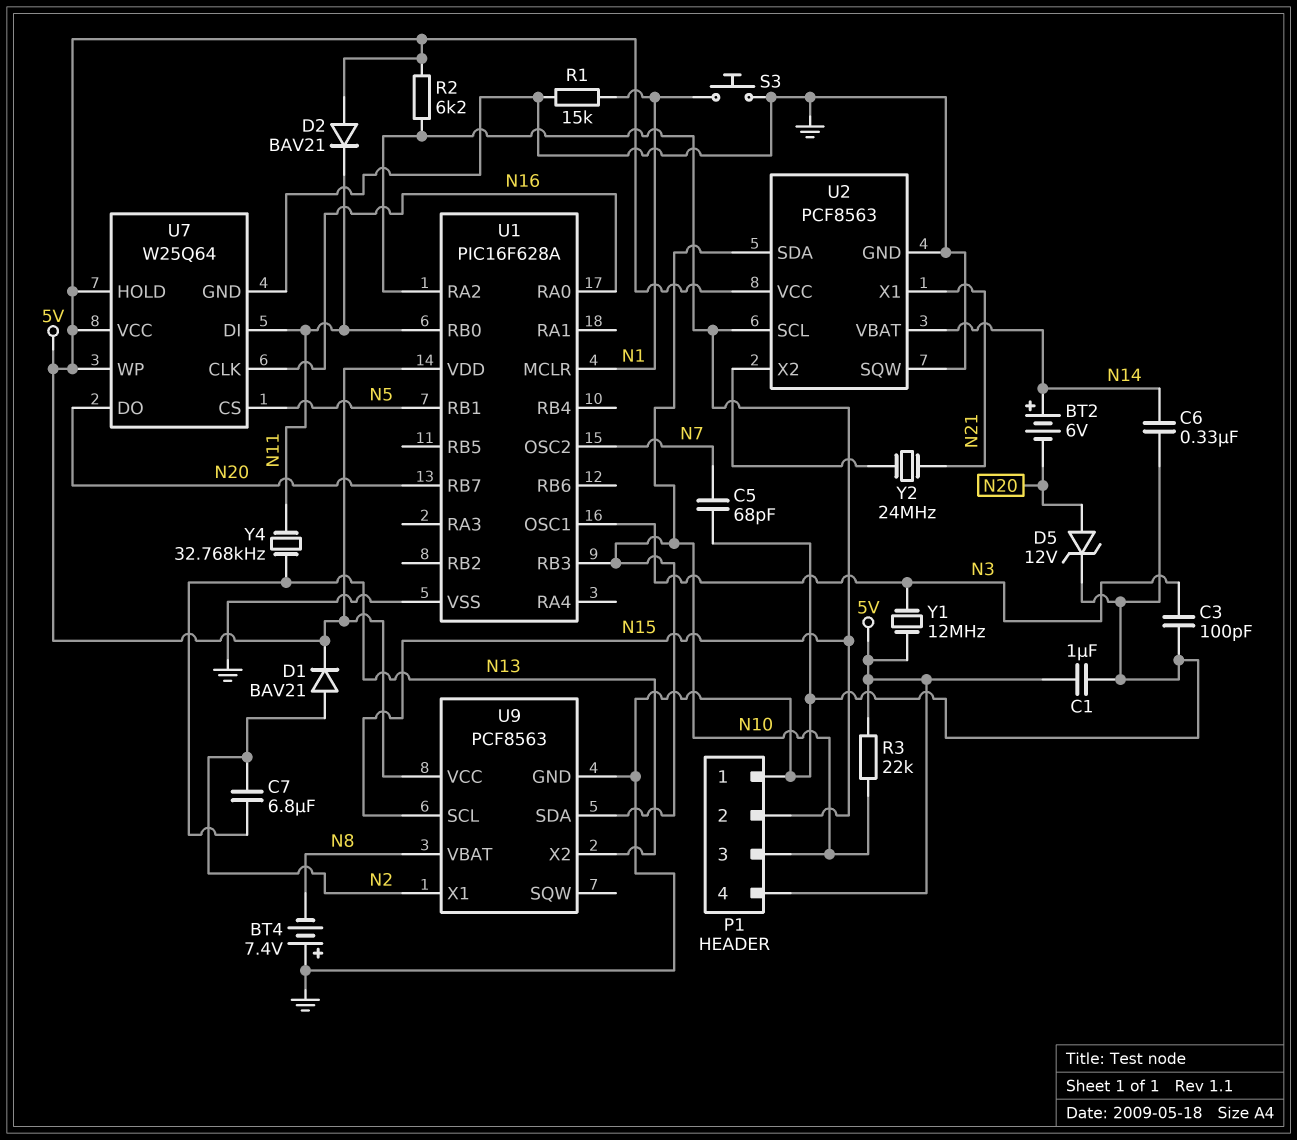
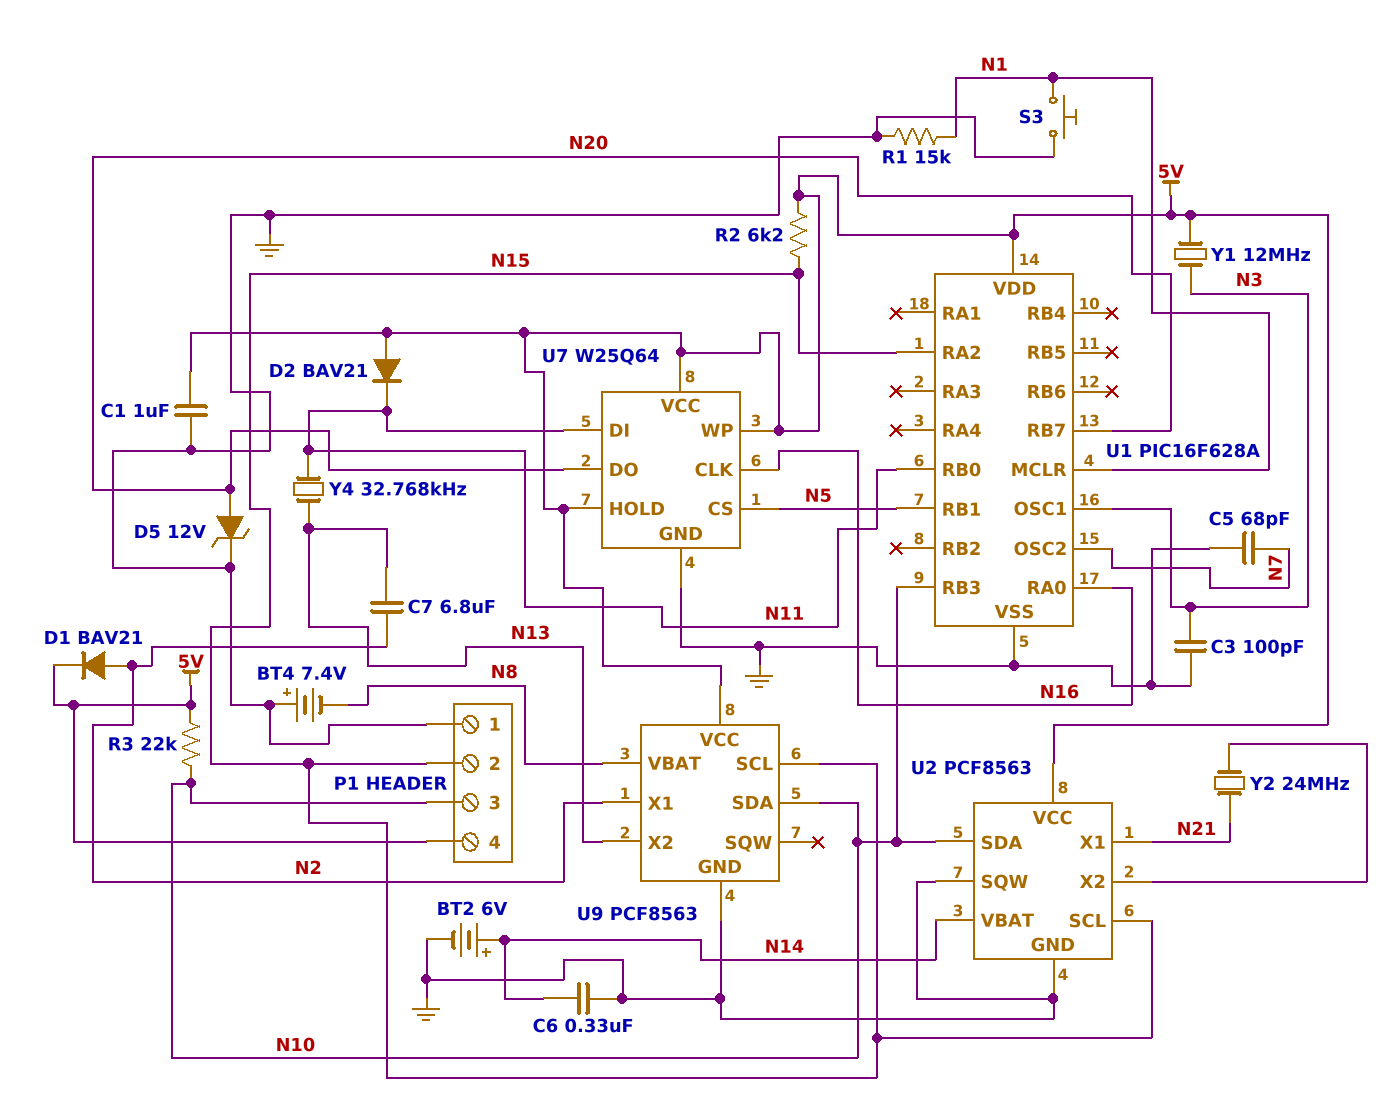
BT2: 6V (plus N14, minus N20) -> 6V (plus N14, minus GND)

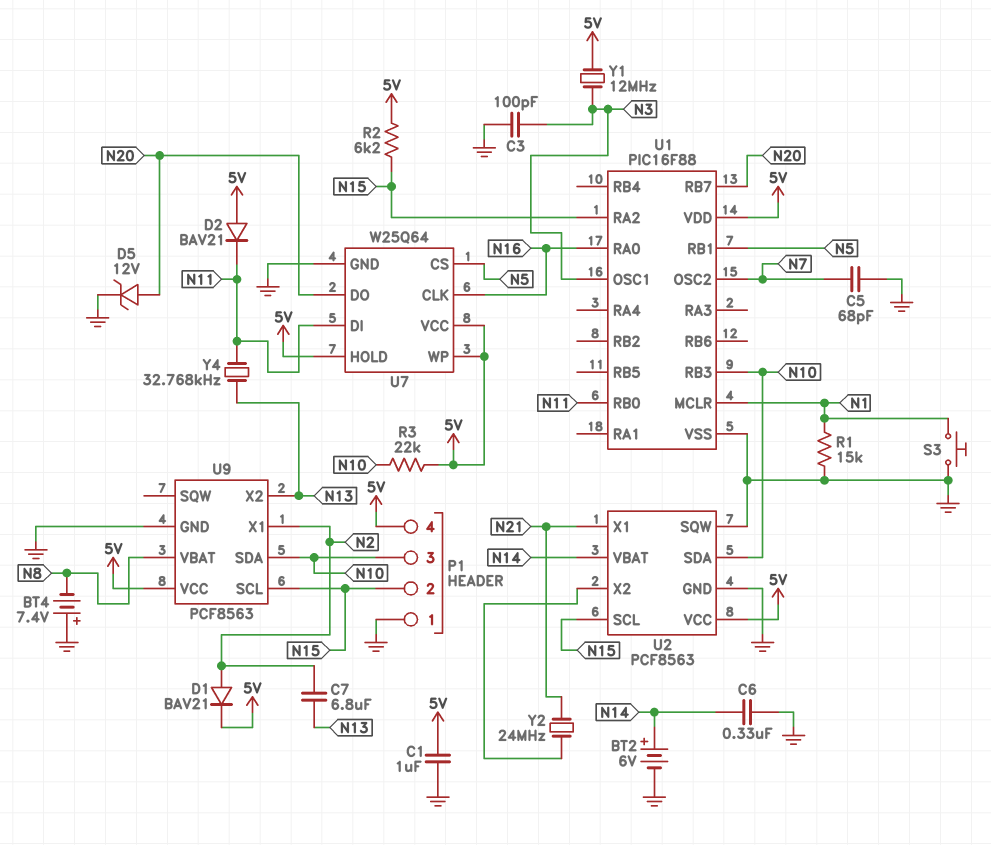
U1: PIC16F628A -> PIC16F88

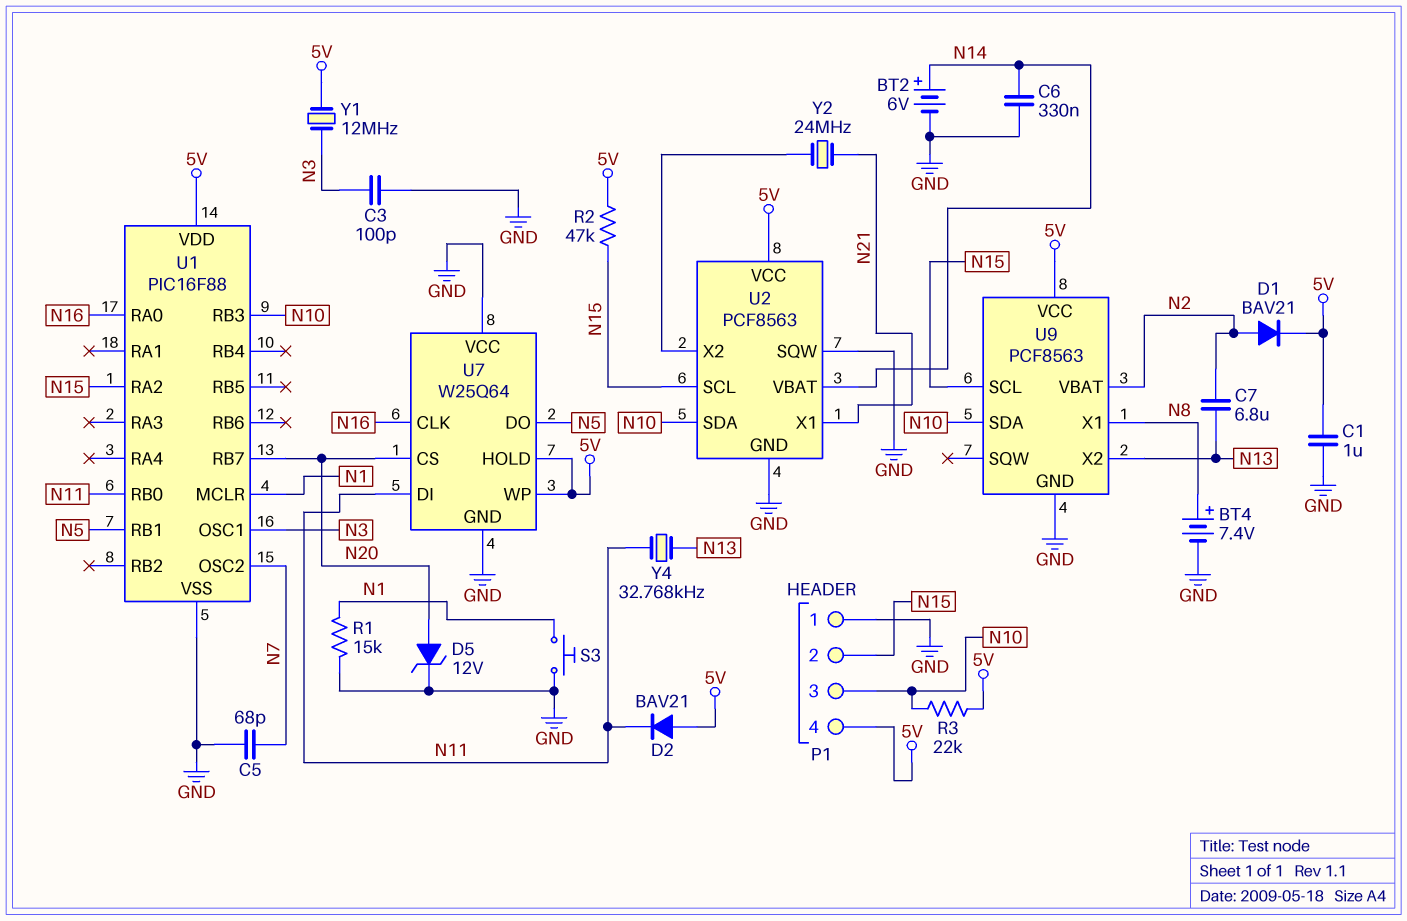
BT4: 7.4V (plus GND, minus N8) -> 7.4V (plus N8, minus GND)
R2: 6.2k (5V, N15) -> 47k (5V, N15)
U7 pin CS: N5 -> N20
U7 pin DO: N20 -> N5
U7 pin VCC: 5V -> GND
U9 pin VBAT: N8 -> N2
U9 pin X1: N2 -> N8

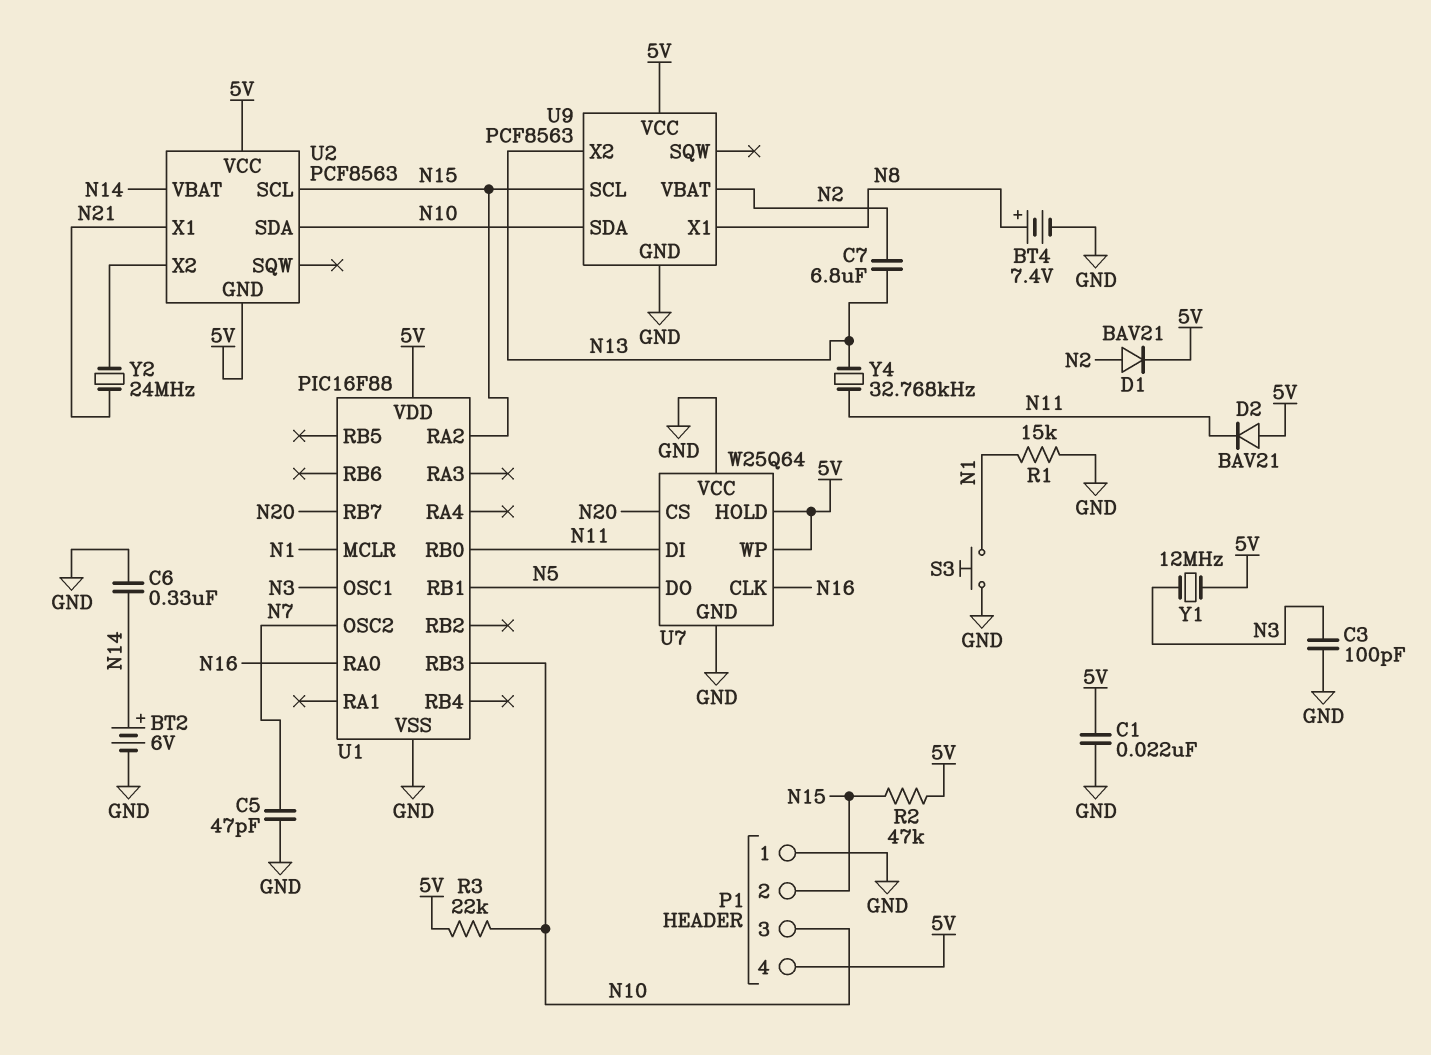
C1: 1uF (5V, GND) -> 22nF (5V, GND)
C5: 68pF (GND, N7) -> 47pF (GND, N7)
D5: zener 12V (A N20, K GND) -> none
U2 pin GND: GND -> 5V
U2 pin SQW: GND -> none

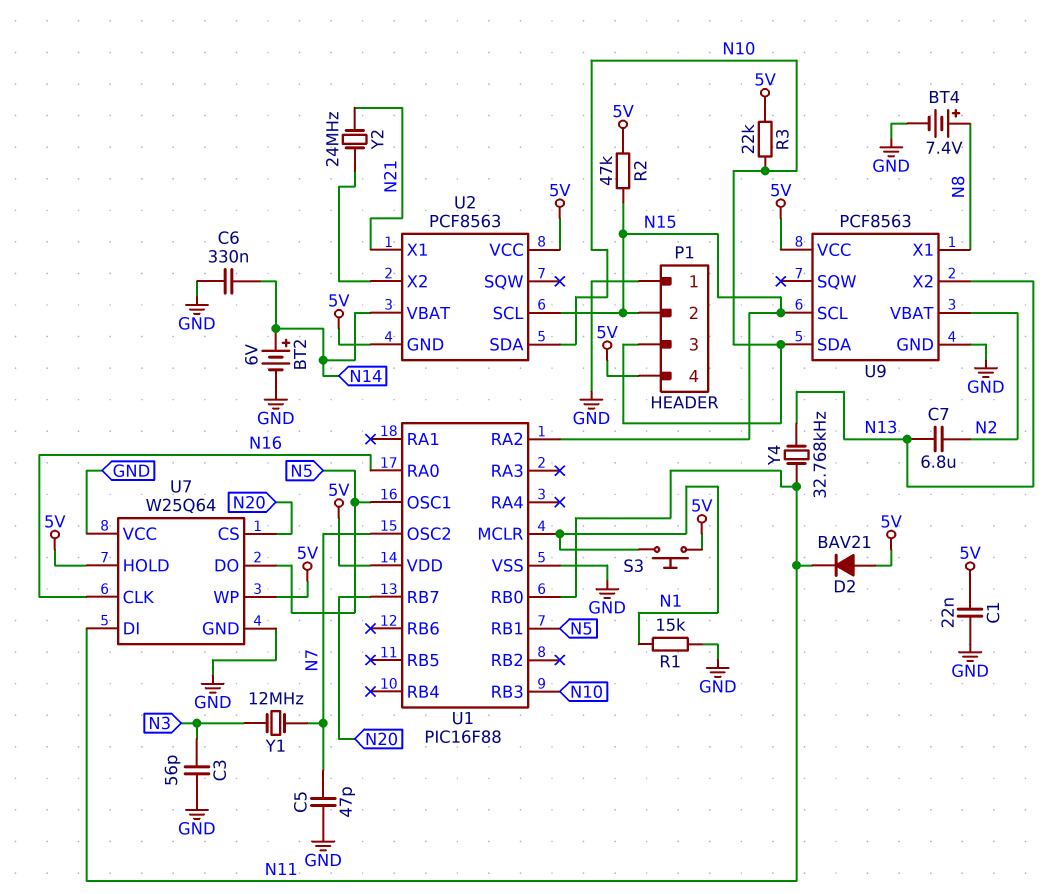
C3: 100pF (GND, N3) -> 56pF (GND, N3)
D1: diode BAV21 (A N2, K 5V) -> none
S3: button (GND, N1) -> button (5V, N1)
U1 pin OSC1: N3 -> N5
Y1: 12MHz (5V, N3) -> 12MHz (N3, N7)

